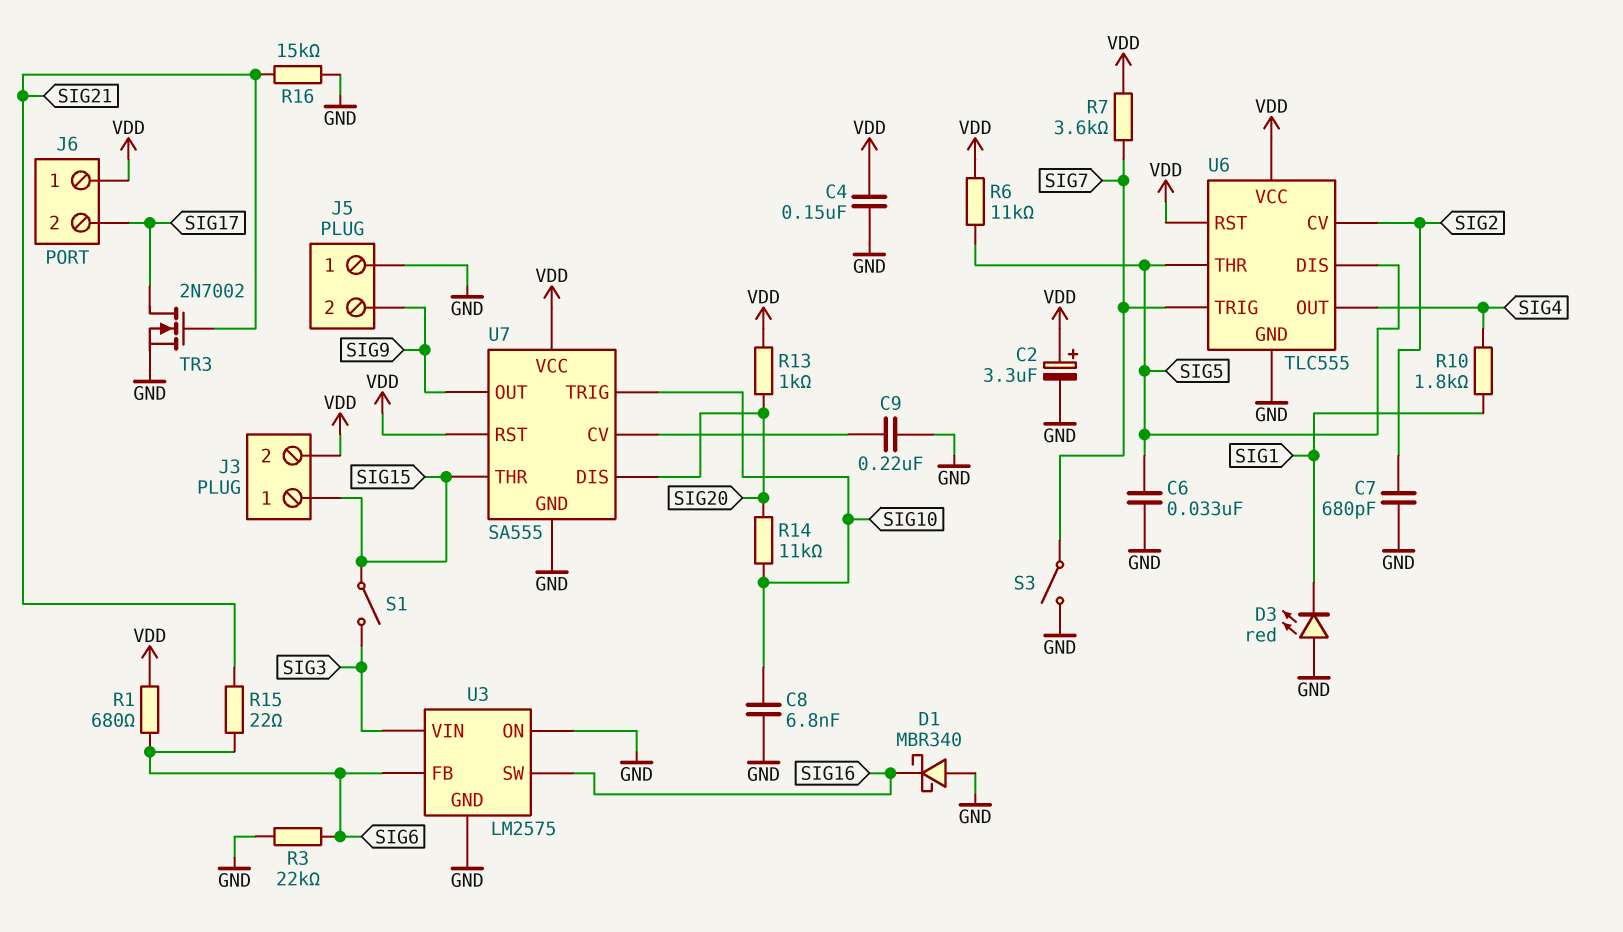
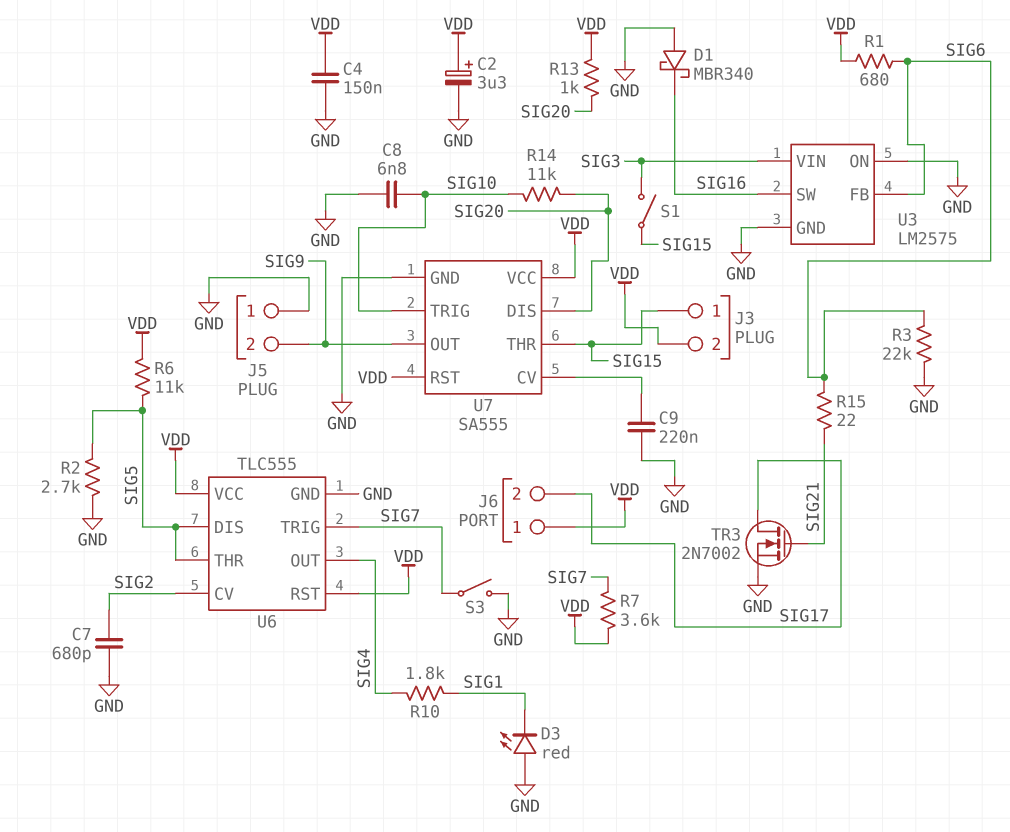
C6: 33nF (GND, SIG5) -> none
R2: none -> 2.7k (GND, SIG5)
R16: 15k (GND, SIG21) -> none

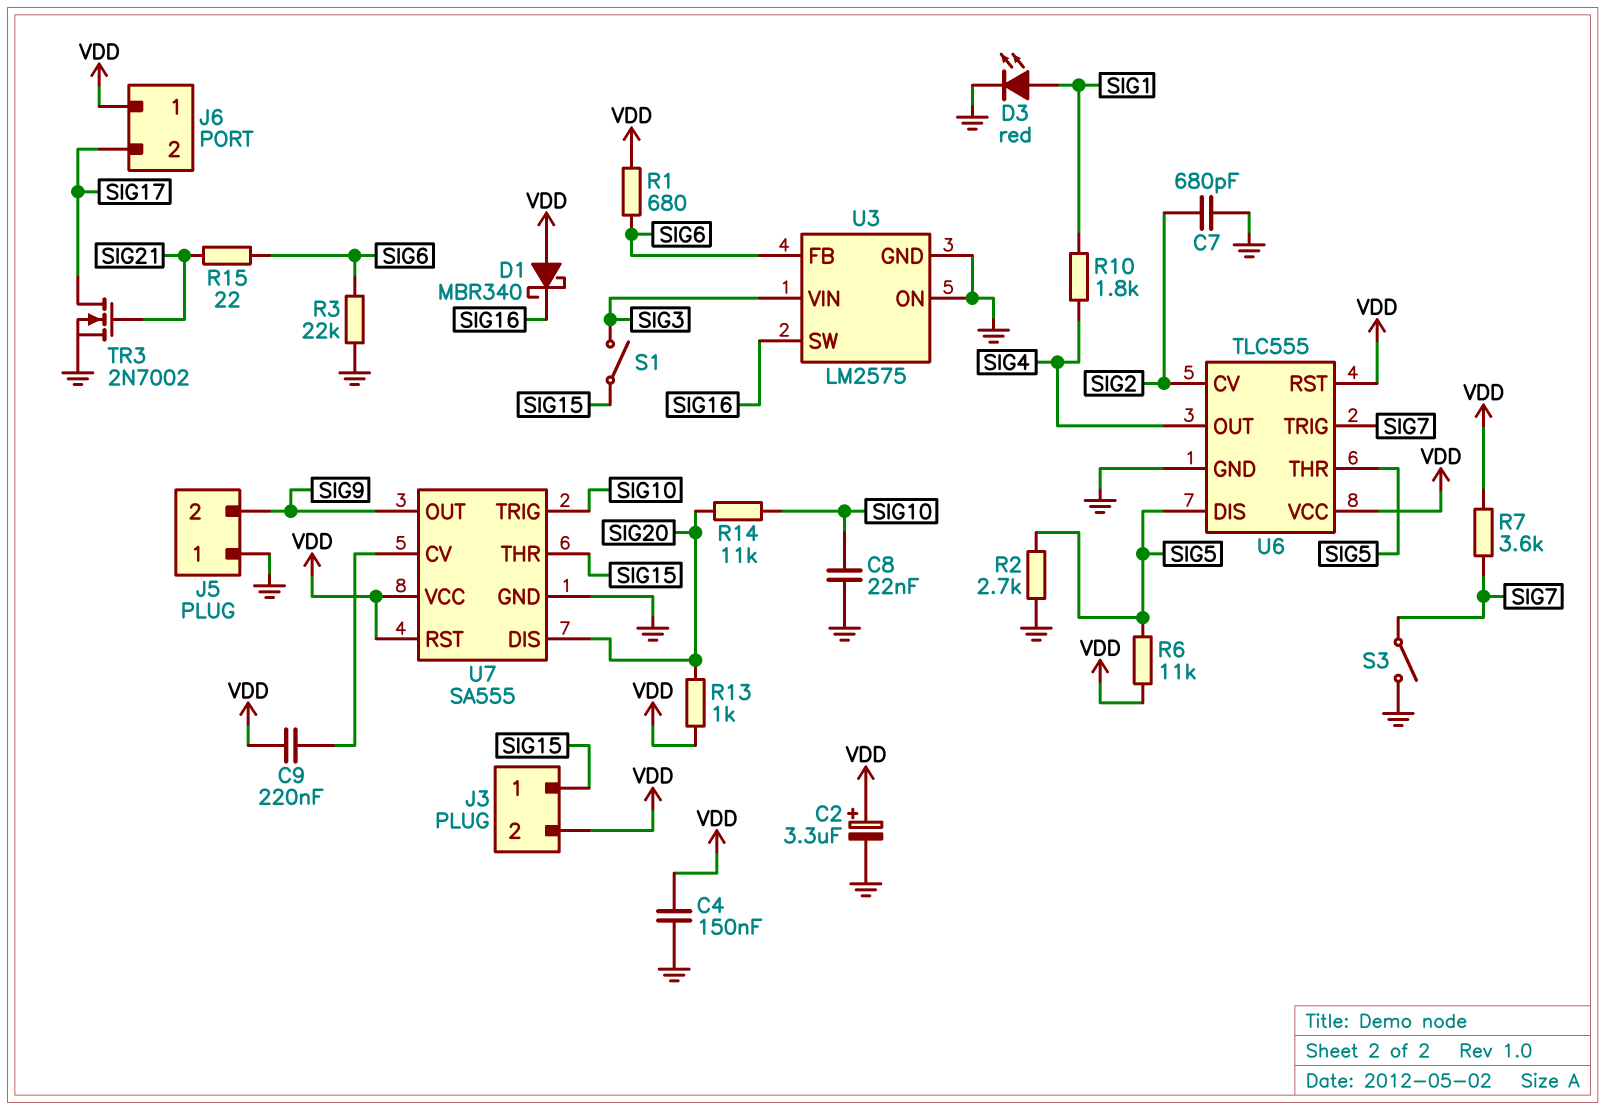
C8: 6.8nF (GND, SIG10) -> 22nF (GND, SIG10)
C9: 220nF (GND, U7/CV) -> 220nF (U7/CV, VDD)
D1: schottky MBR340 (A GND, K SIG16) -> schottky MBR340 (A VDD, K SIG16)
D3: LED red (A GND, K SIG1) -> LED red (A SIG1, K GND)

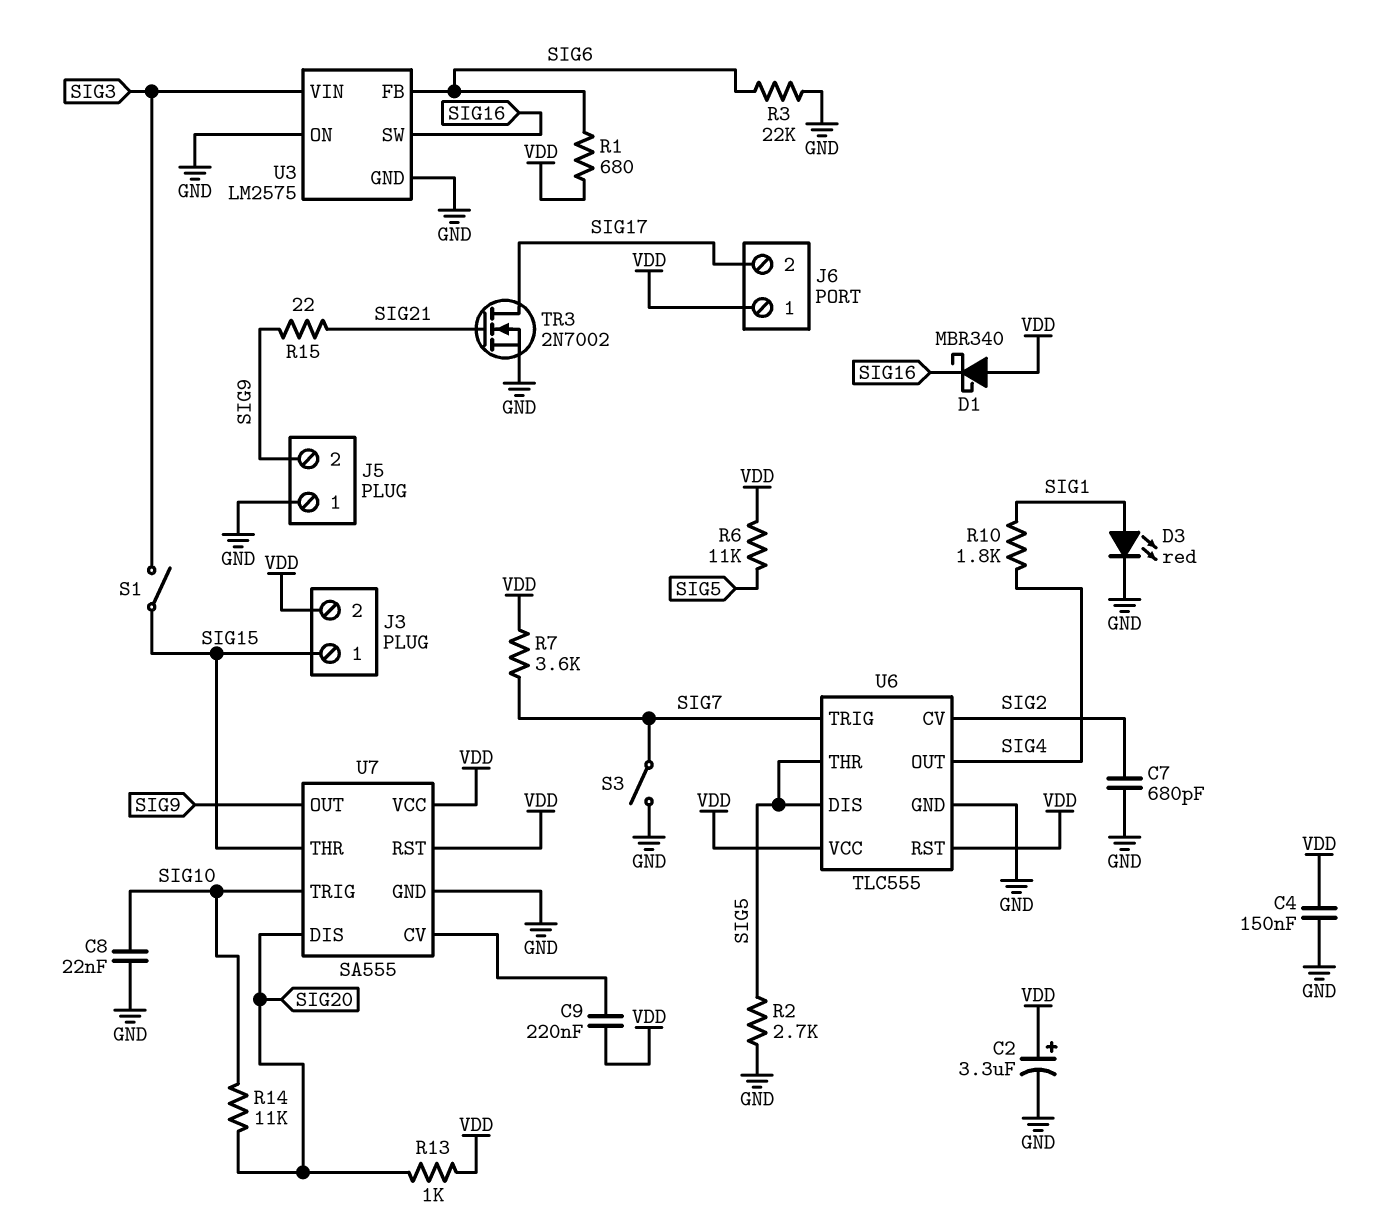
R15: 22 (SIG6, SIG21) -> 22 (SIG9, SIG21)

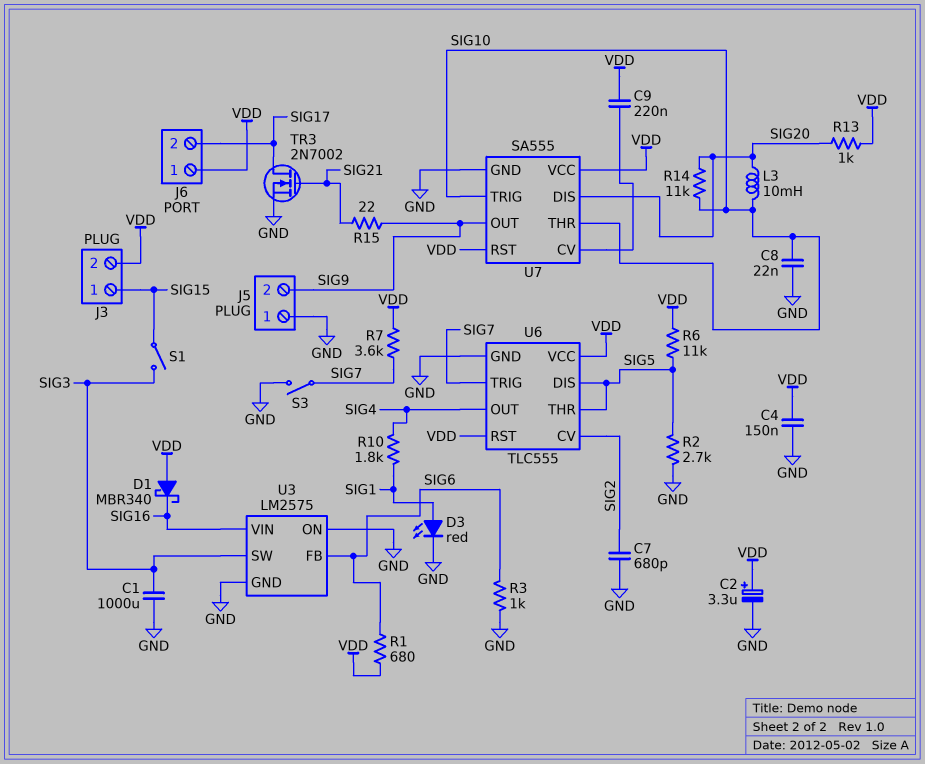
C1: none -> 1000uF (GND, SIG3)
L3: none -> 10mH (SIG10, SIG20)
R3: 22k (GND, SIG6) -> 1k (GND, SIG6)
U3 pin SW: SIG16 -> SIG3
U3 pin VIN: SIG3 -> SIG16
U7 pin THR: SIG15 -> SIG10

